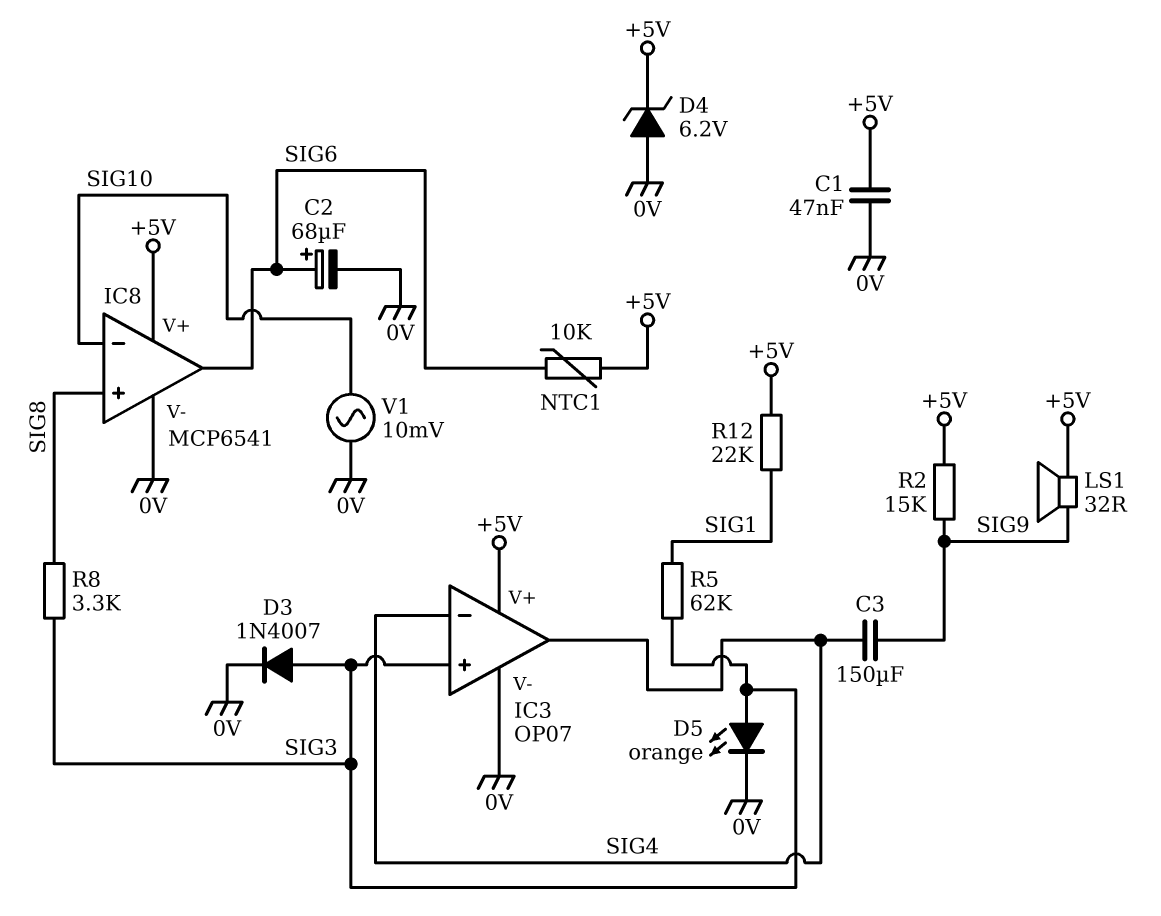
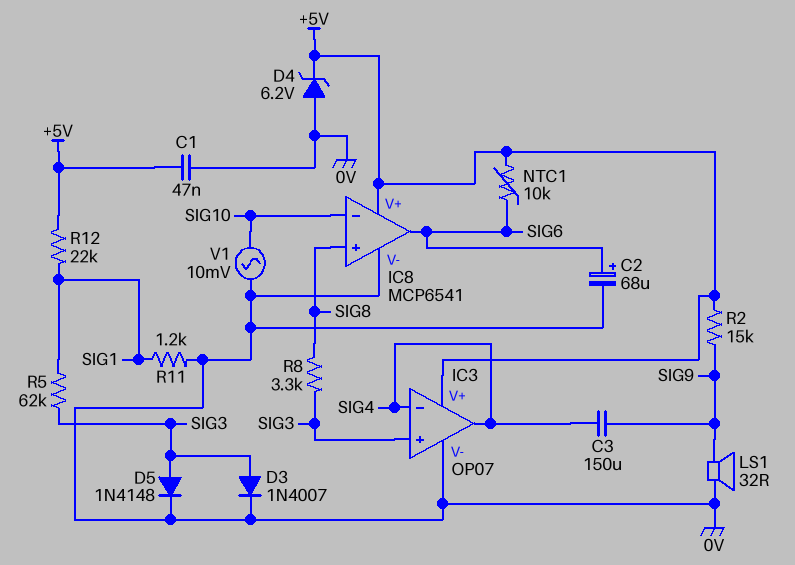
D5: LED orange (A SIG3, K 0V) -> diode 1N4148 (A SIG3, K 0V)
LS1: speaker 32R (+5V, SIG9) -> speaker 32R (0V, SIG9)
R11: none -> 1.2k (0V, SIG1)

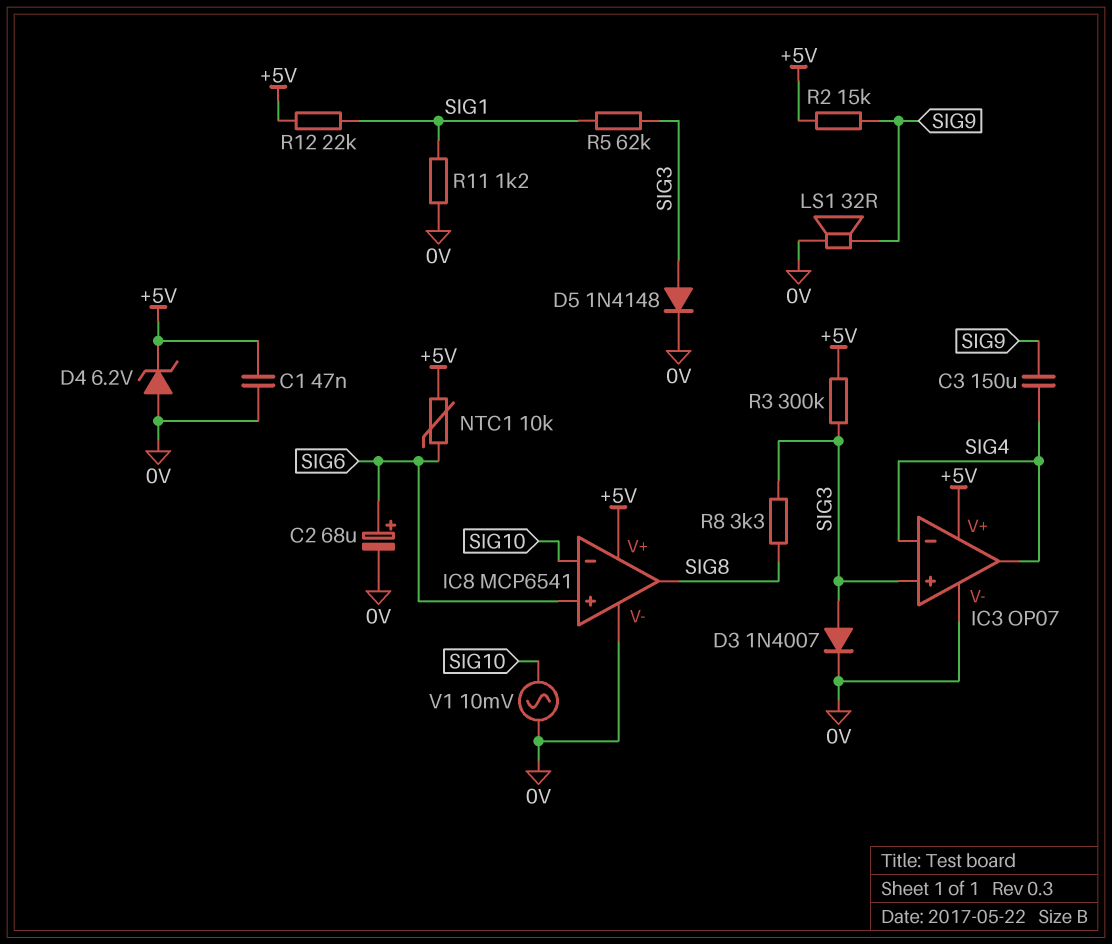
IC8 pin in+: SIG8 -> SIG6
IC8 pin out: SIG6 -> SIG8
R3: none -> 300k (+5V, SIG3)

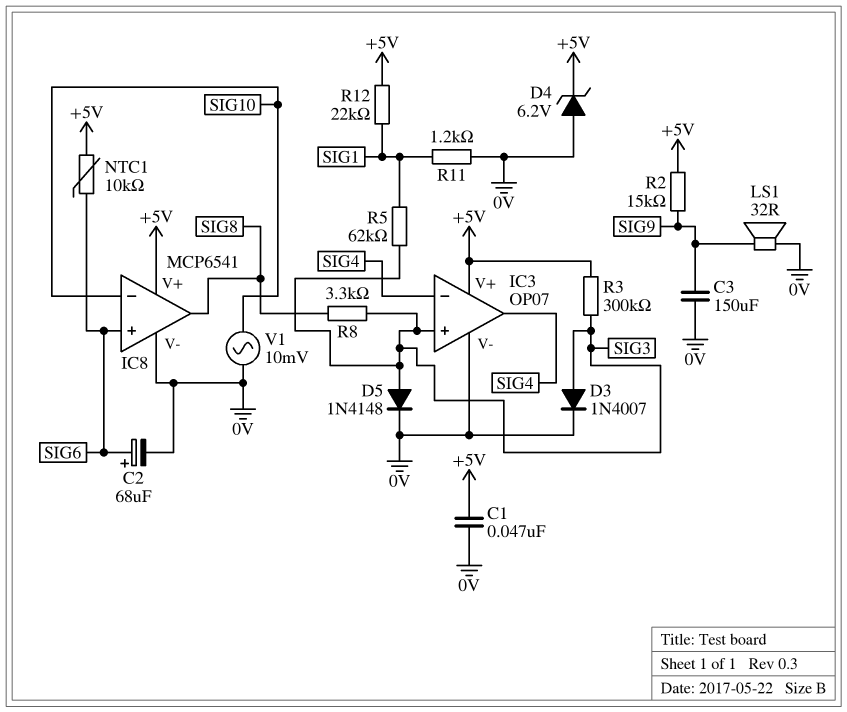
C3: 150uF (SIG4, SIG9) -> 150uF (0V, SIG9)

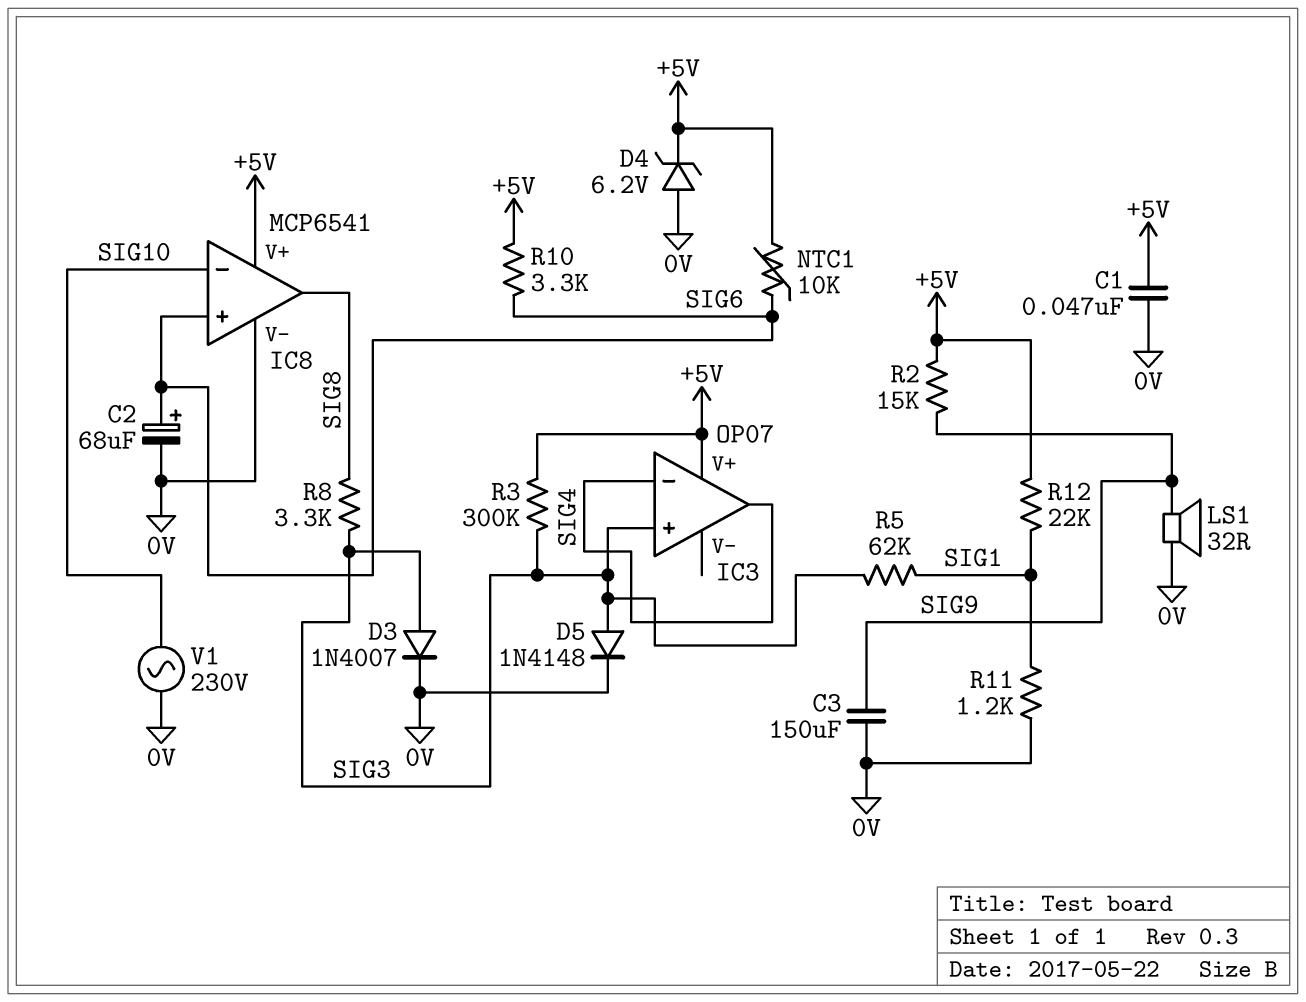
IC3 pin V-: 0V -> none
R10: none -> 3.3k (+5V, SIG6)
V1: AC 10mV (0V, SIG10) -> AC 230V (0V, SIG10)

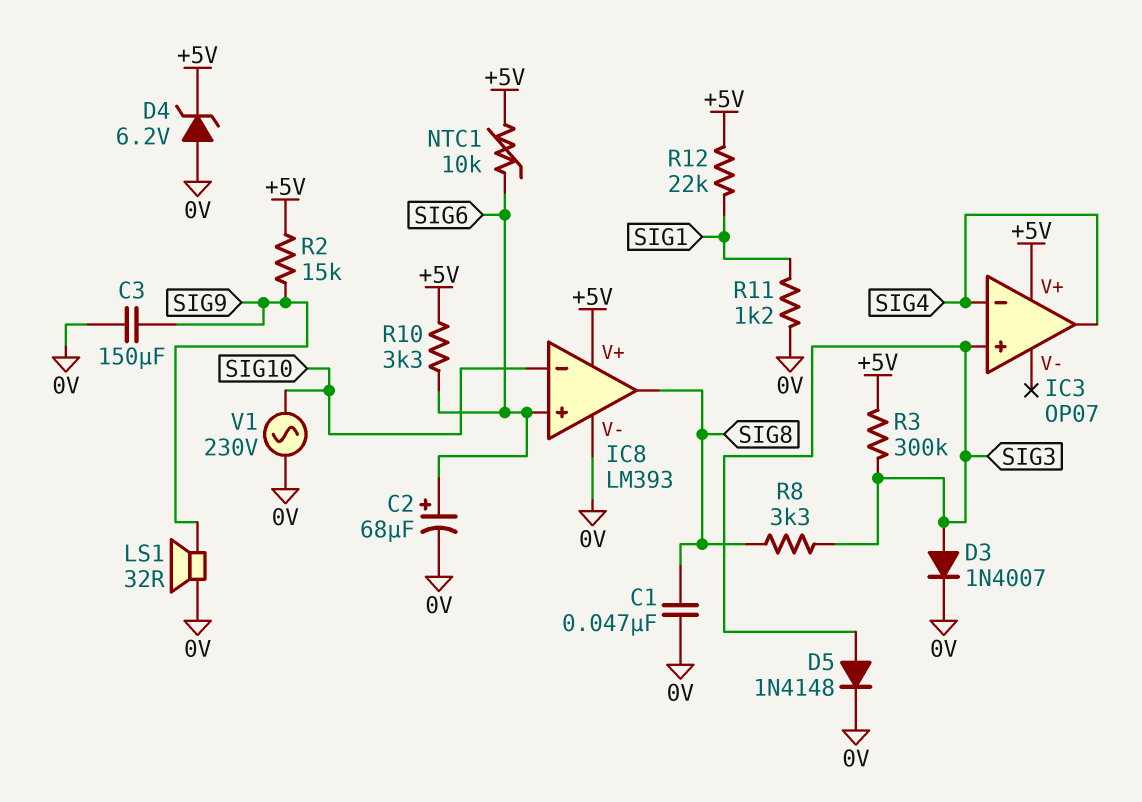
C1: 47nF (+5V, 0V) -> 47nF (0V, SIG8)
IC8: MCP6541 -> LM393
R5: 62k (SIG1, SIG3) -> none

